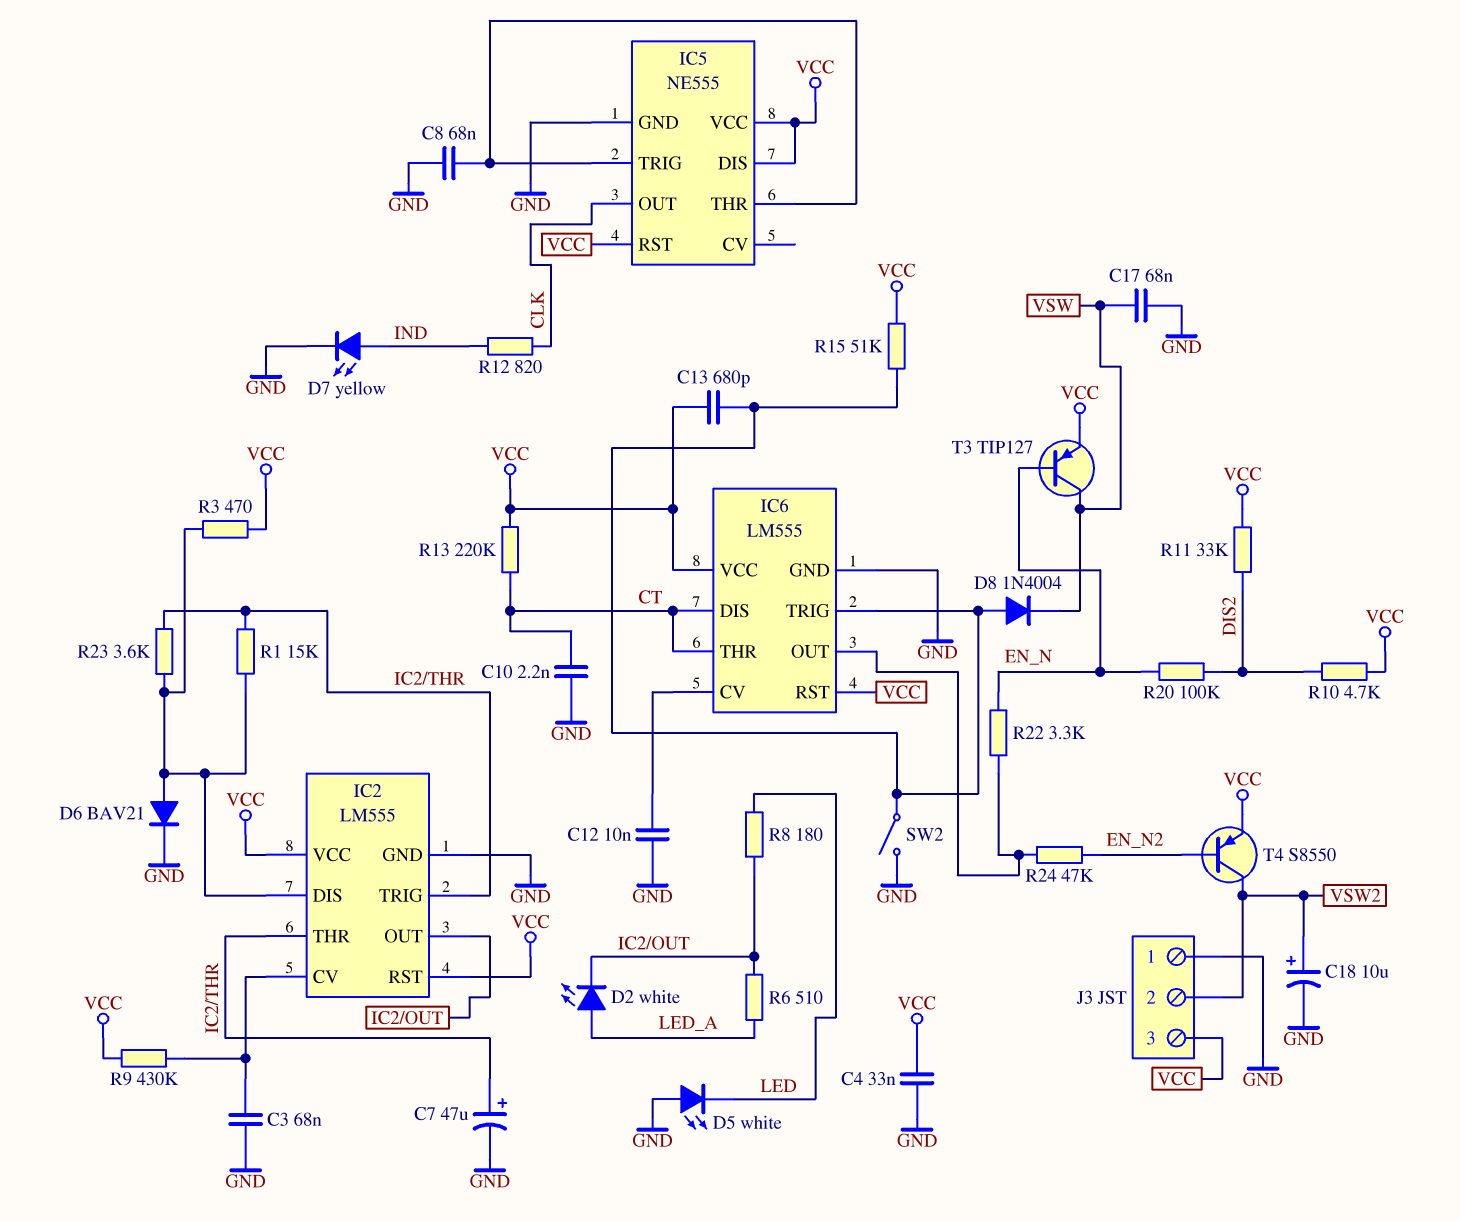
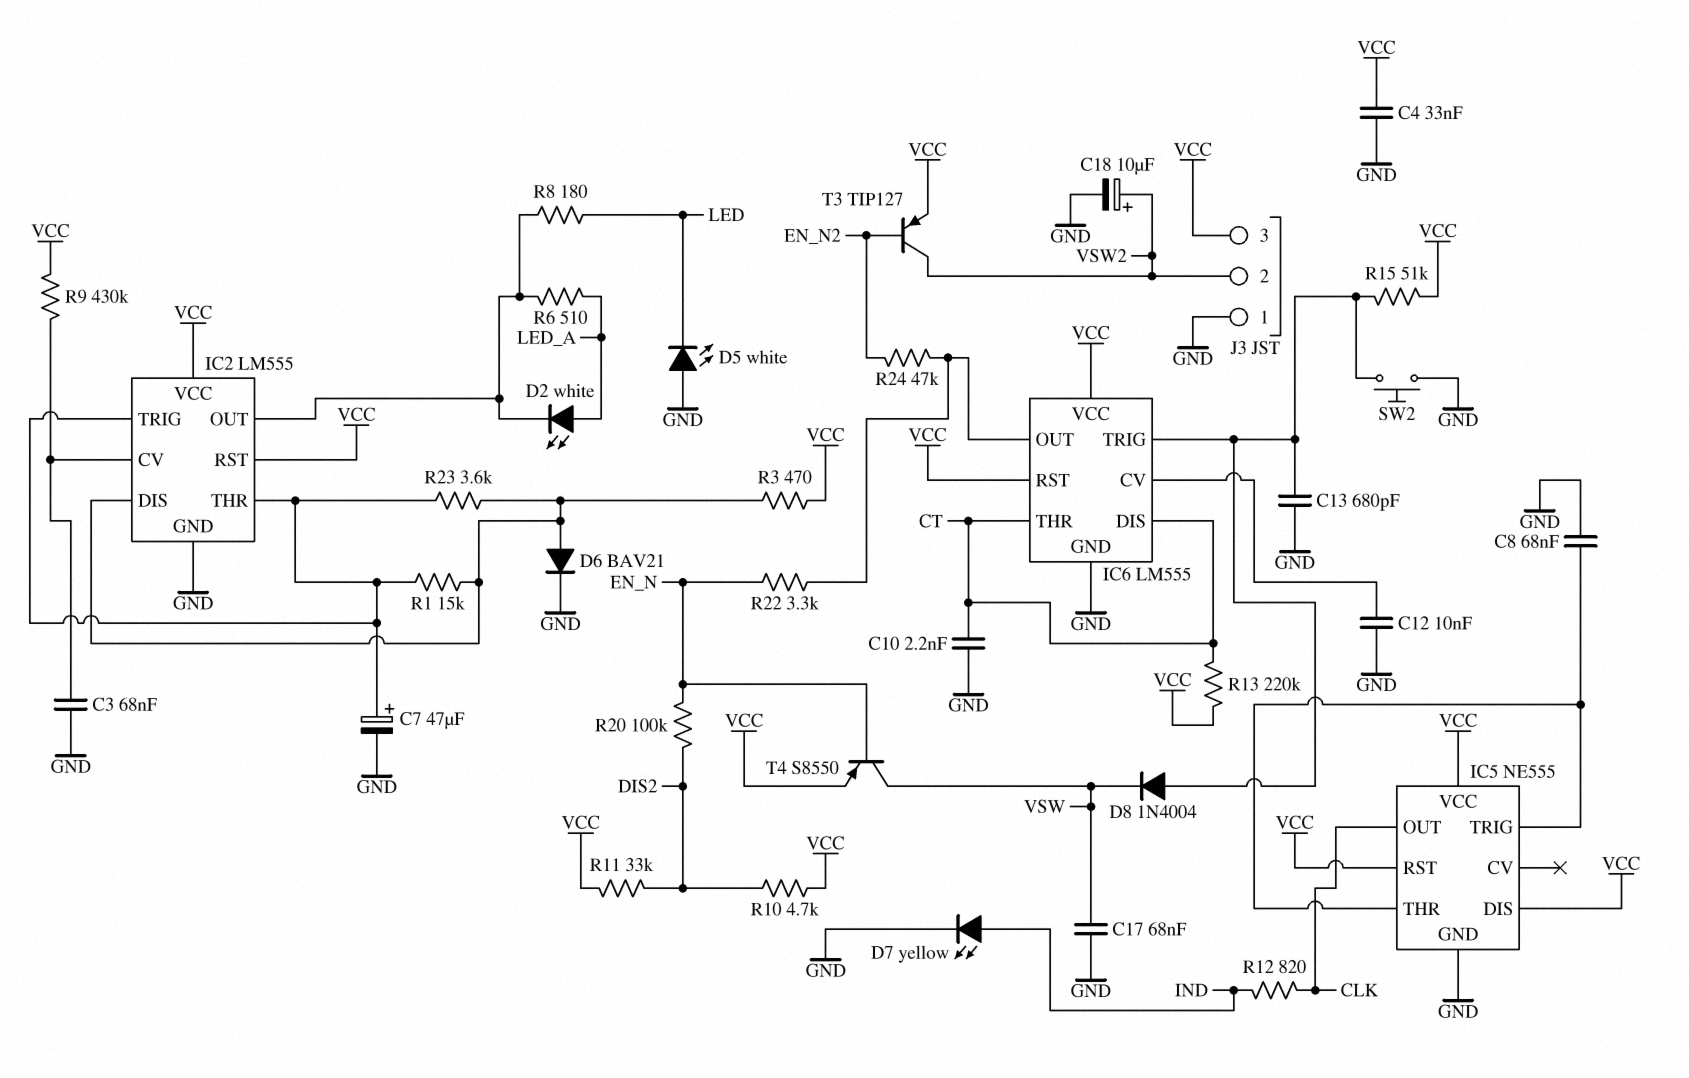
C13: 680pF (IC6/TRIG, VCC) -> 680pF (GND, IC6/TRIG)
SW2: switch (GND, IC6/TRIG) -> button (GND, IC6/TRIG)
T3: PNP TIP127 (B EN_N, C VSW, E VCC) -> PNP TIP127 (B EN_N2, C VSW2, E VCC)
T4: PNP S8550 (B EN_N2, C VSW2, E VCC) -> PNP S8550 (B EN_N, C VSW, E VCC)

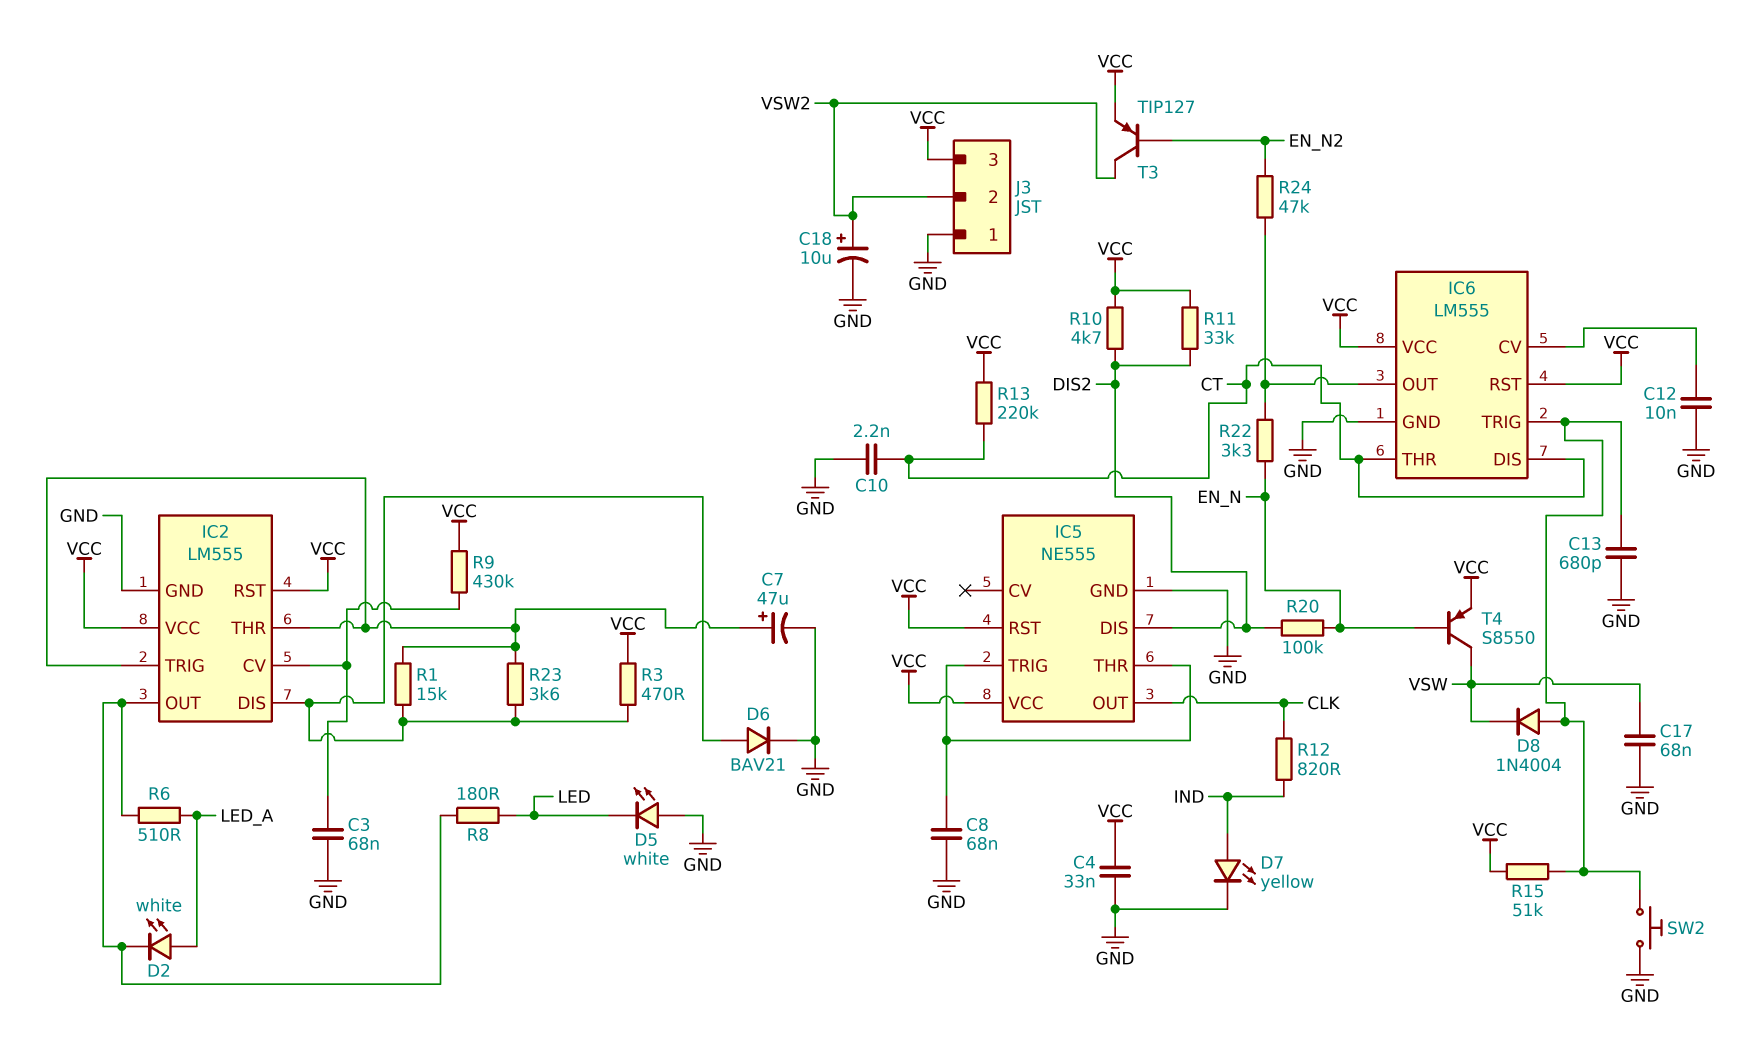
IC5 pin DIS: VCC -> DIS2

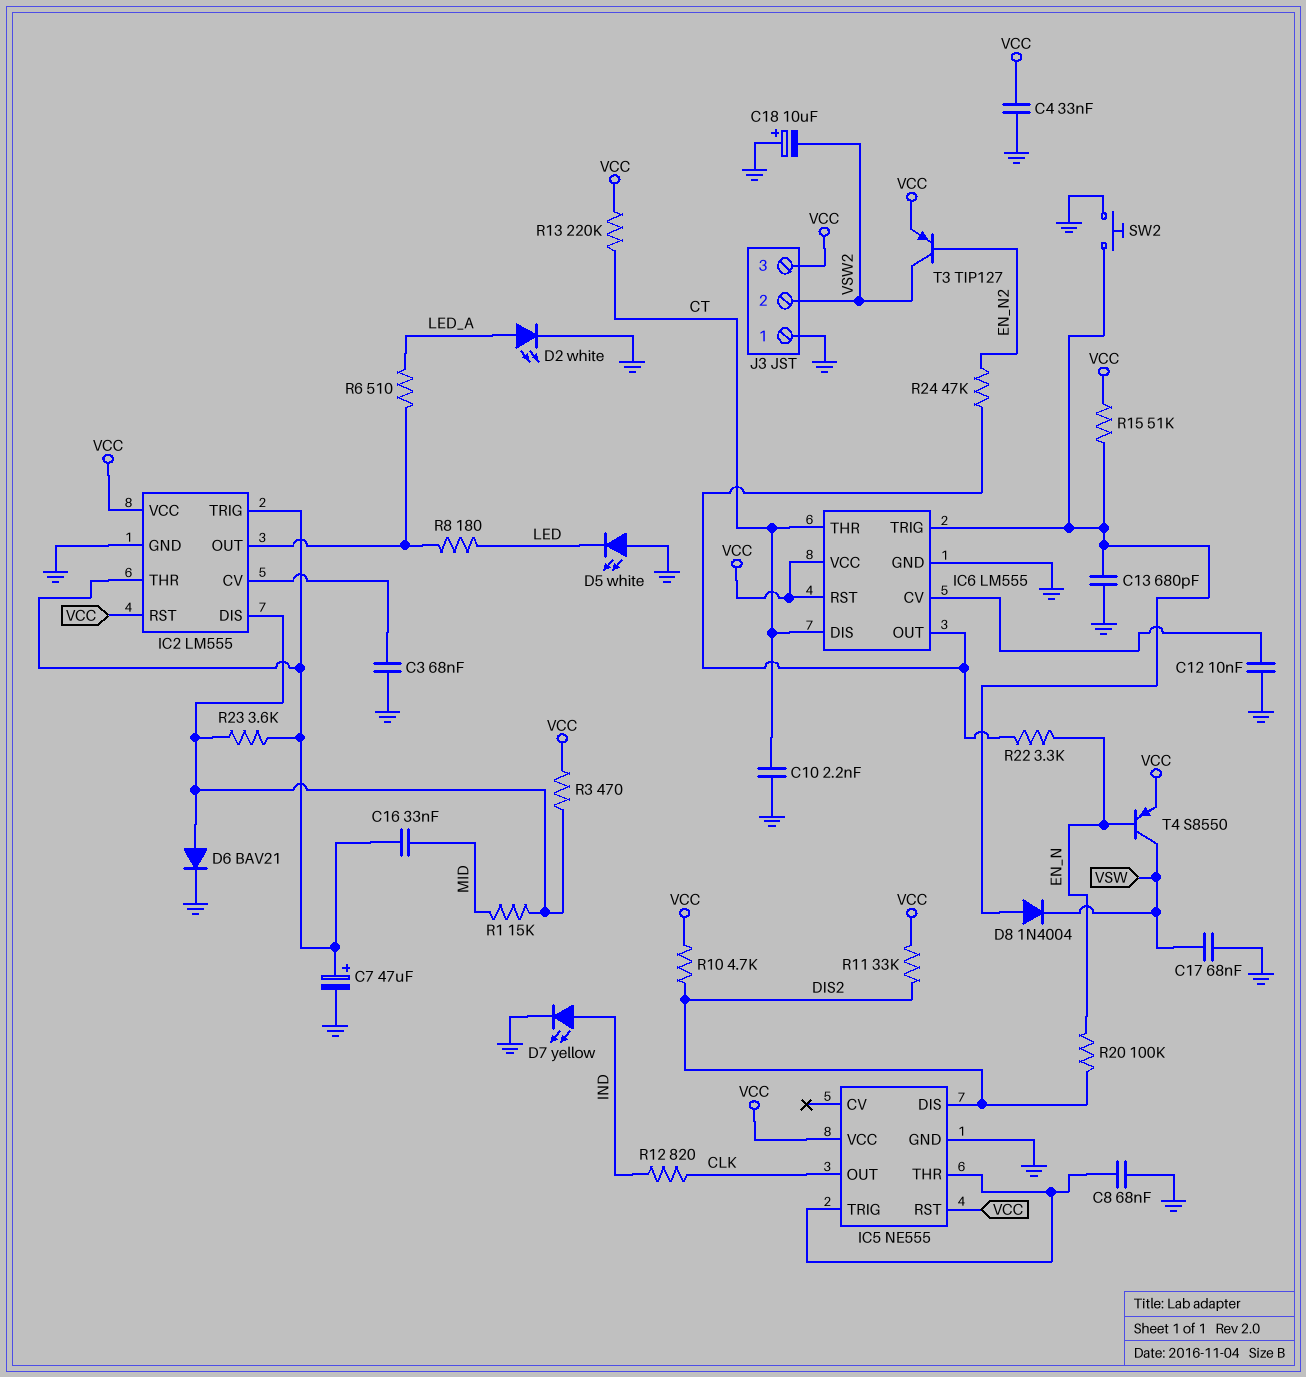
C16: none -> 33nF (IC2/THR, MID)
C18: 10uF (plus VSW2, minus GND) -> 10uF (plus GND, minus VSW2)
D2: LED white (A LED_A, K IC2/OUT) -> LED white (A LED_A, K GND)
R1: 15k (IC2/DIS, IC2/THR) -> 15k (IC2/DIS, MID)
R9: 430k (IC2/CV, VCC) -> none

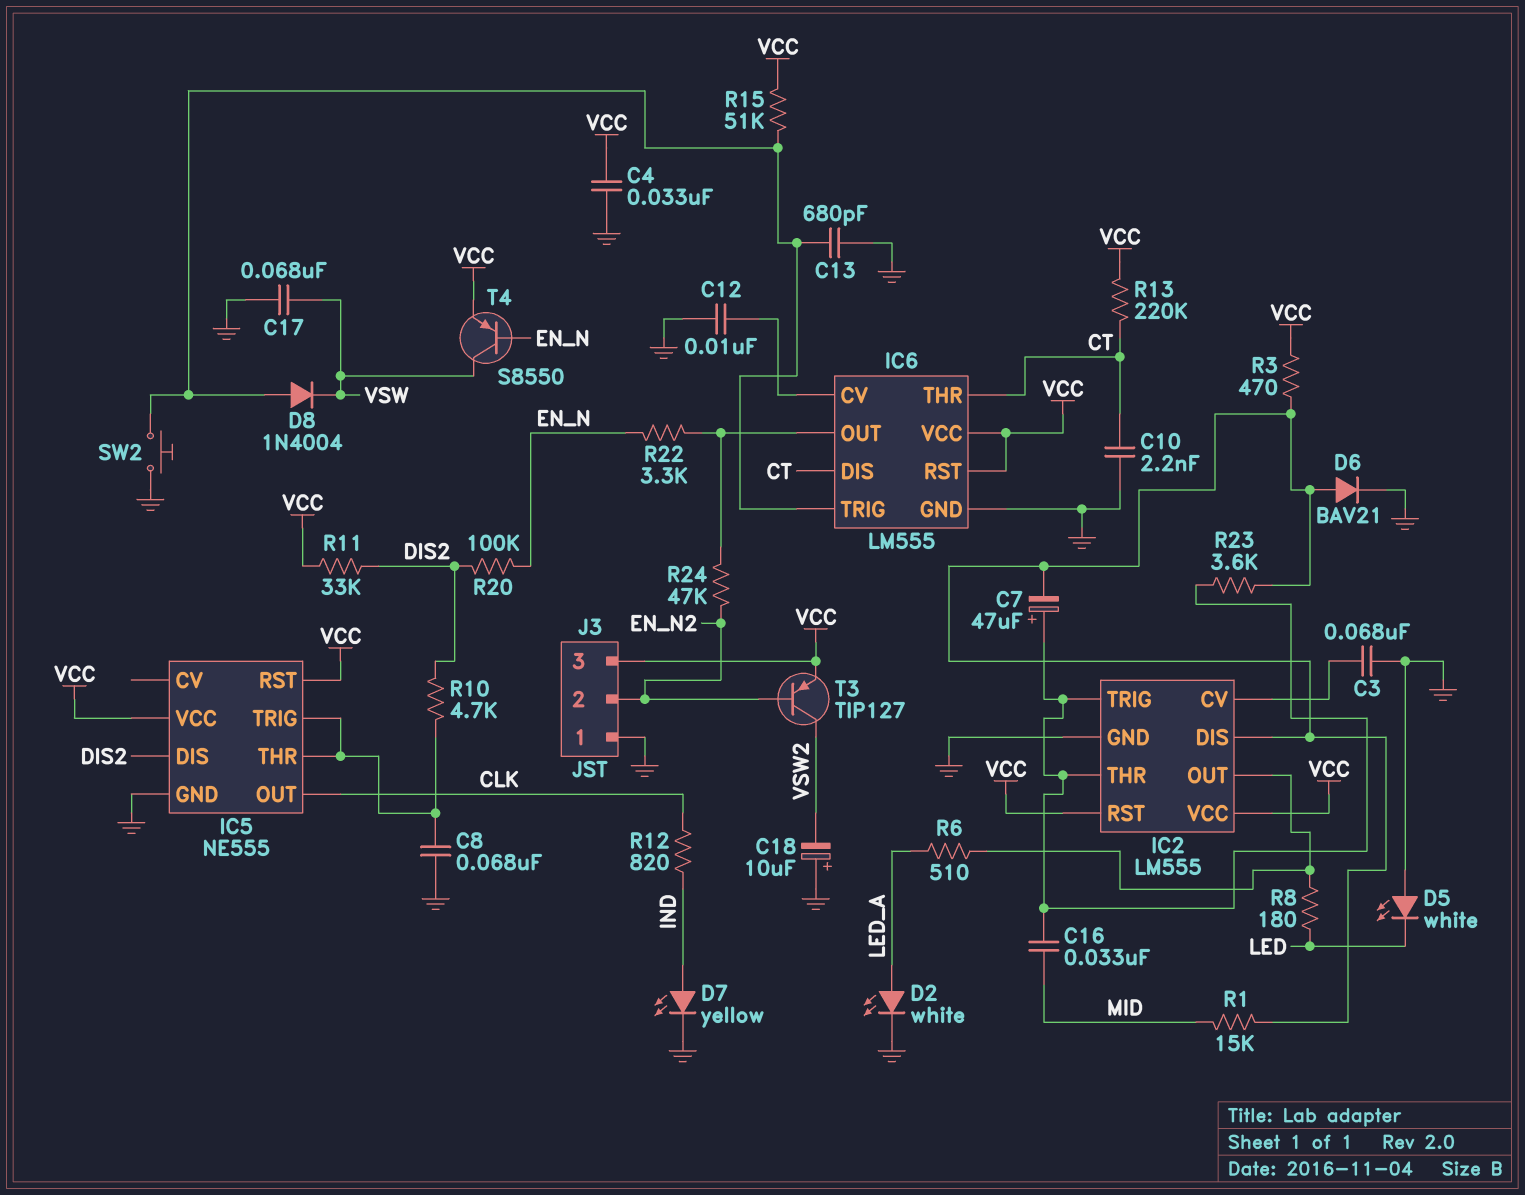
C7: 47uF (plus IC2/THR, minus GND) -> 47uF (plus IC2/THR, minus IC2/DIS)
J3 pin 2: VSW2 -> EN_N2
R10: 4.7k (DIS2, VCC) -> 4.7k (DIS2, IC5/THR)

